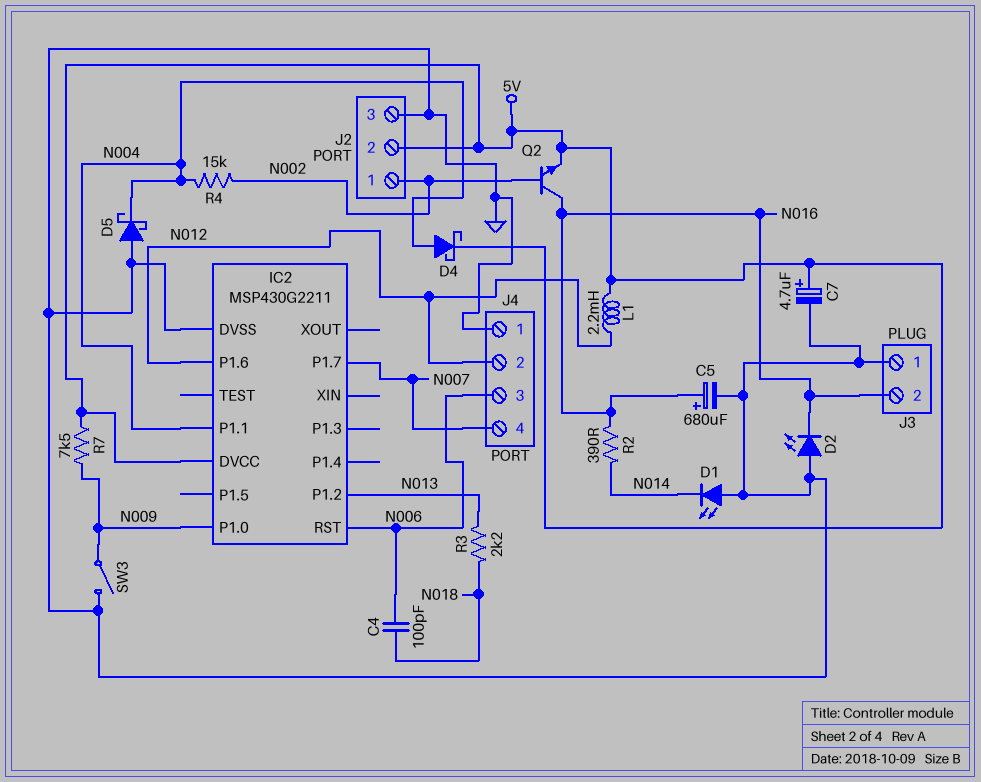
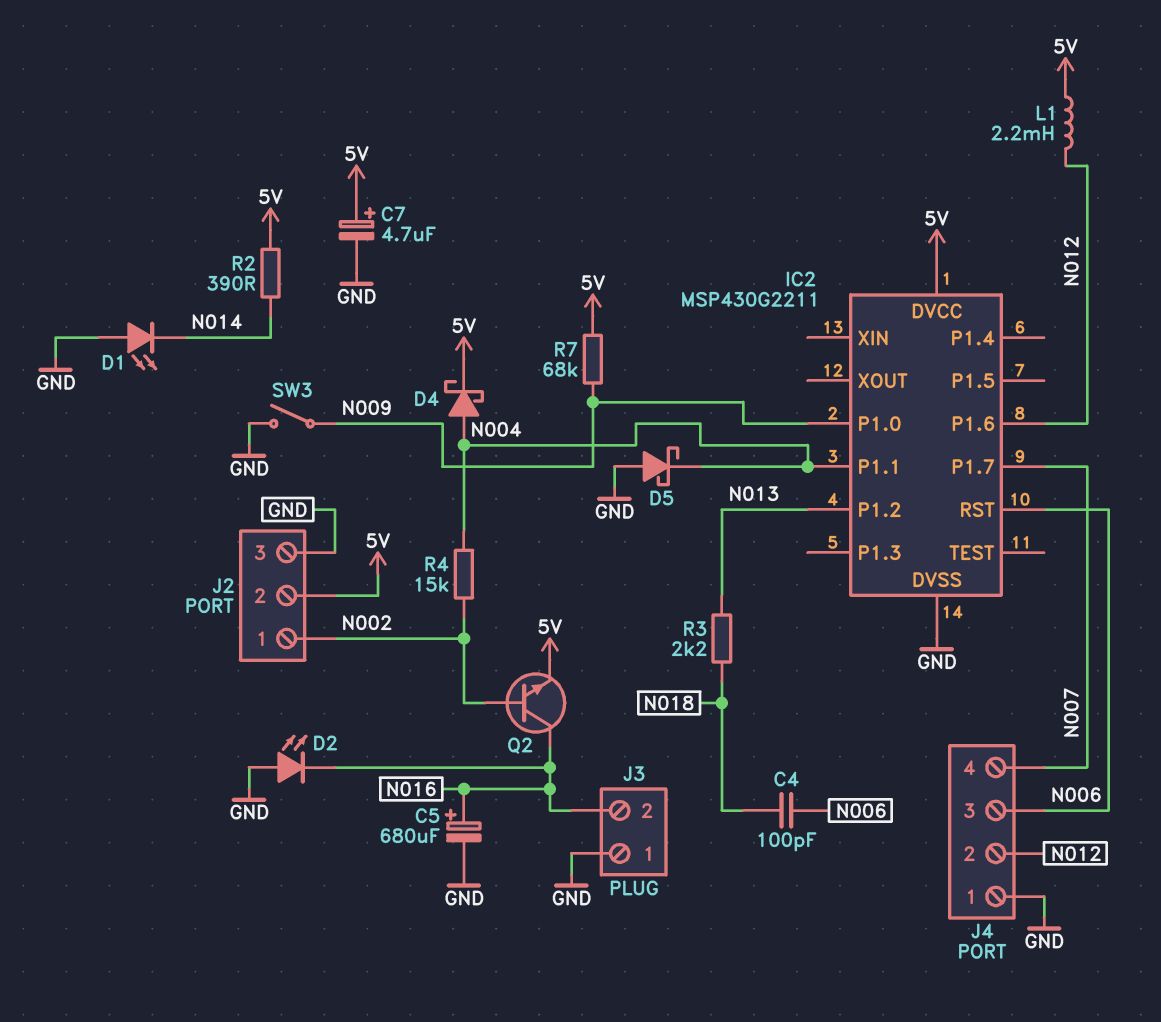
R2: 390 (N014, N016) -> 390 (5V, N014)
R7: 7.5k (5V, N009) -> 68k (5V, N009)

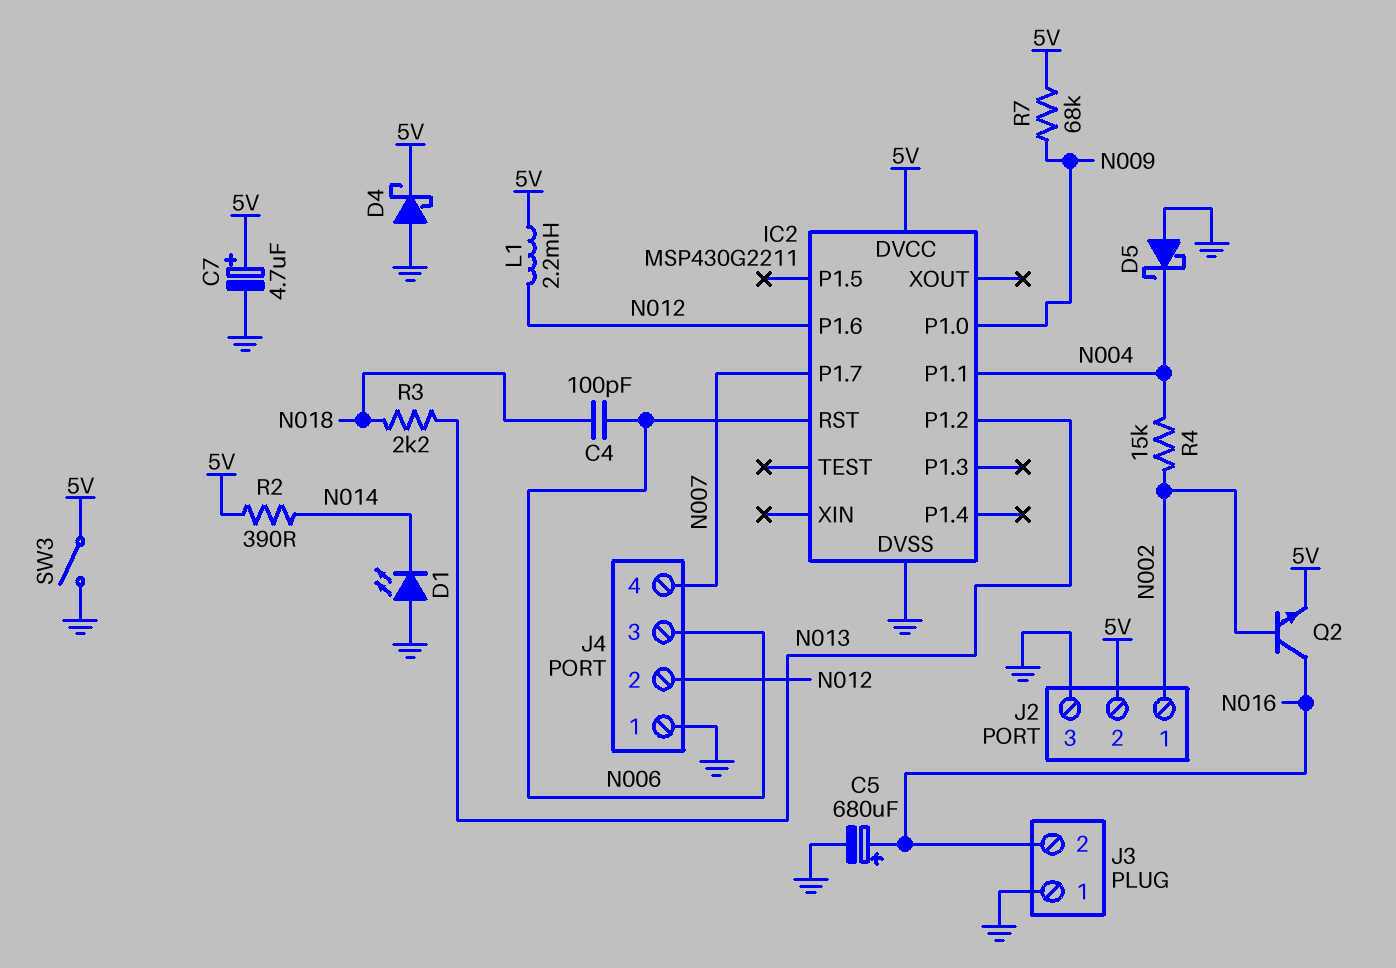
D2: LED (A GND, K N016) -> none
D4: schottky (A N004, K 5V) -> schottky (A GND, K 5V)
SW3: switch (GND, N009) -> switch (5V, GND)

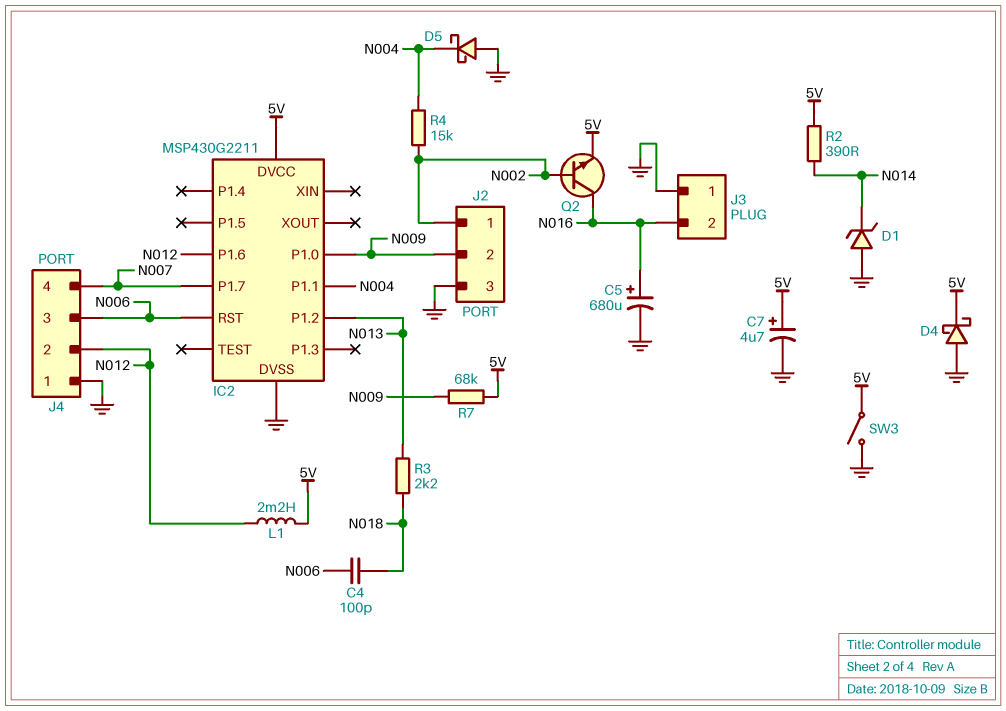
D1: LED (A GND, K N014) -> zener (A GND, K N014)
J2 pin 2: 5V -> N009

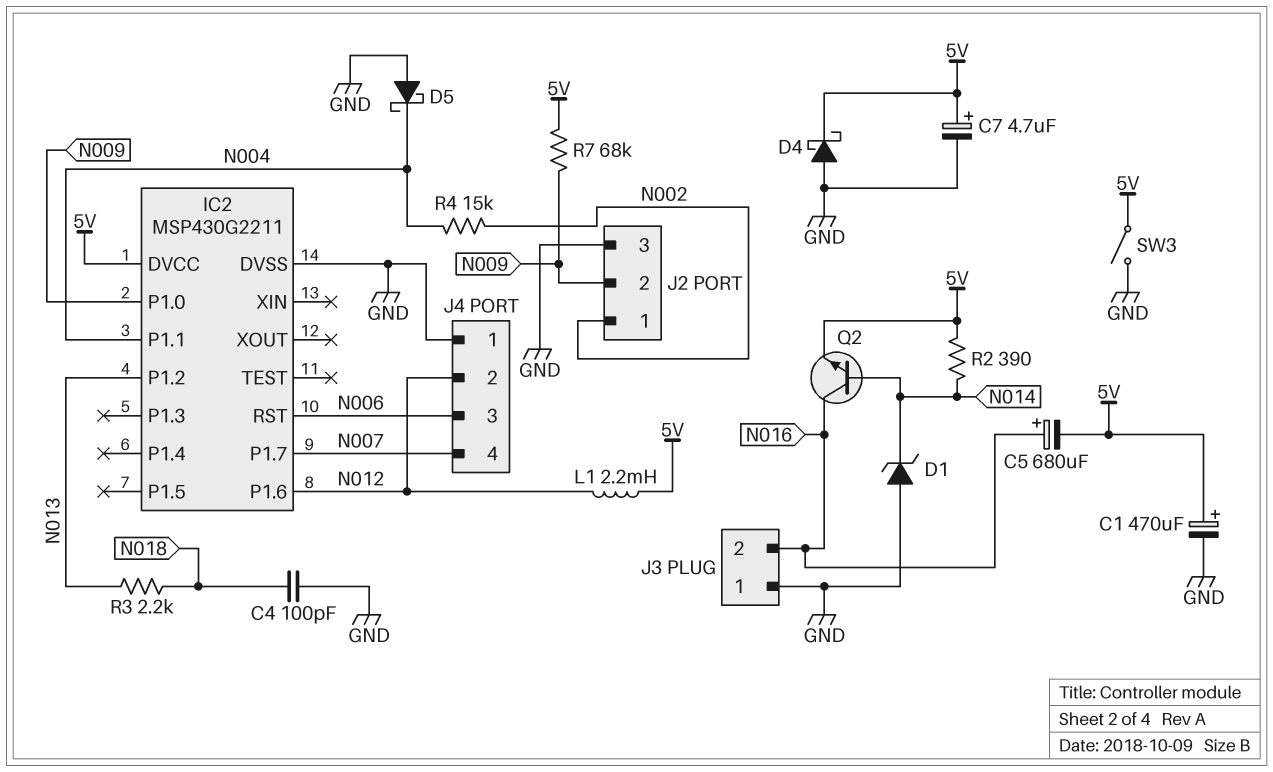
C1: none -> 470uF (plus 5V, minus GND)
C4: 100pF (N006, N018) -> 100pF (GND, N018)
C5: 680uF (plus N016, minus GND) -> 680uF (plus N016, minus 5V)
Q2: NPN (B N002, C N016, E 5V) -> NPN (B N014, C N016, E 5V)

